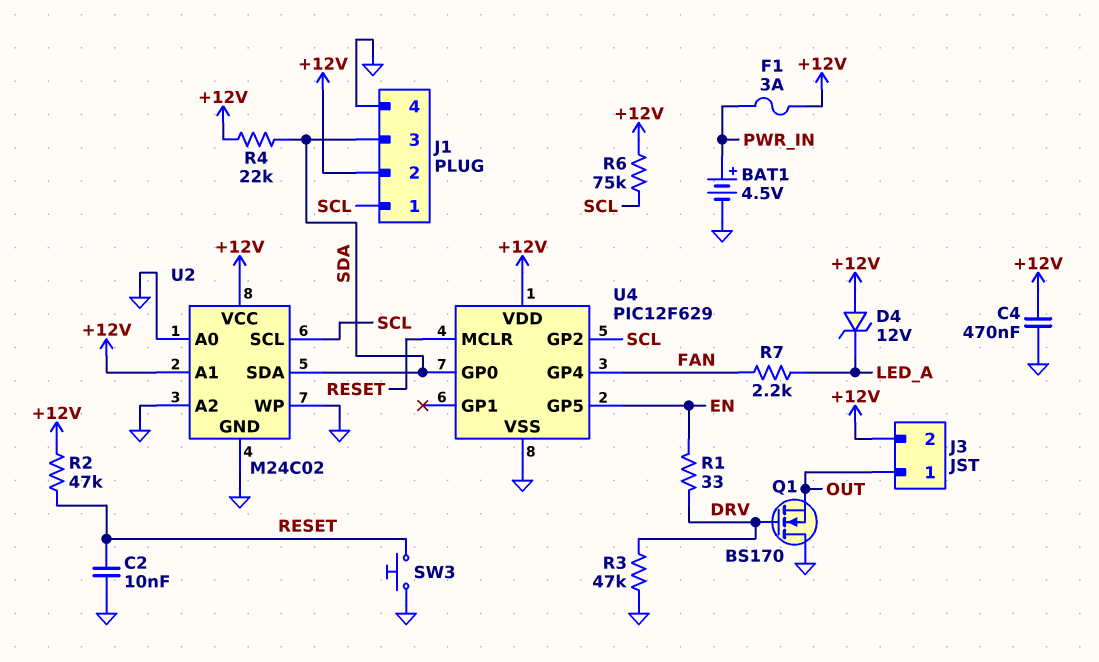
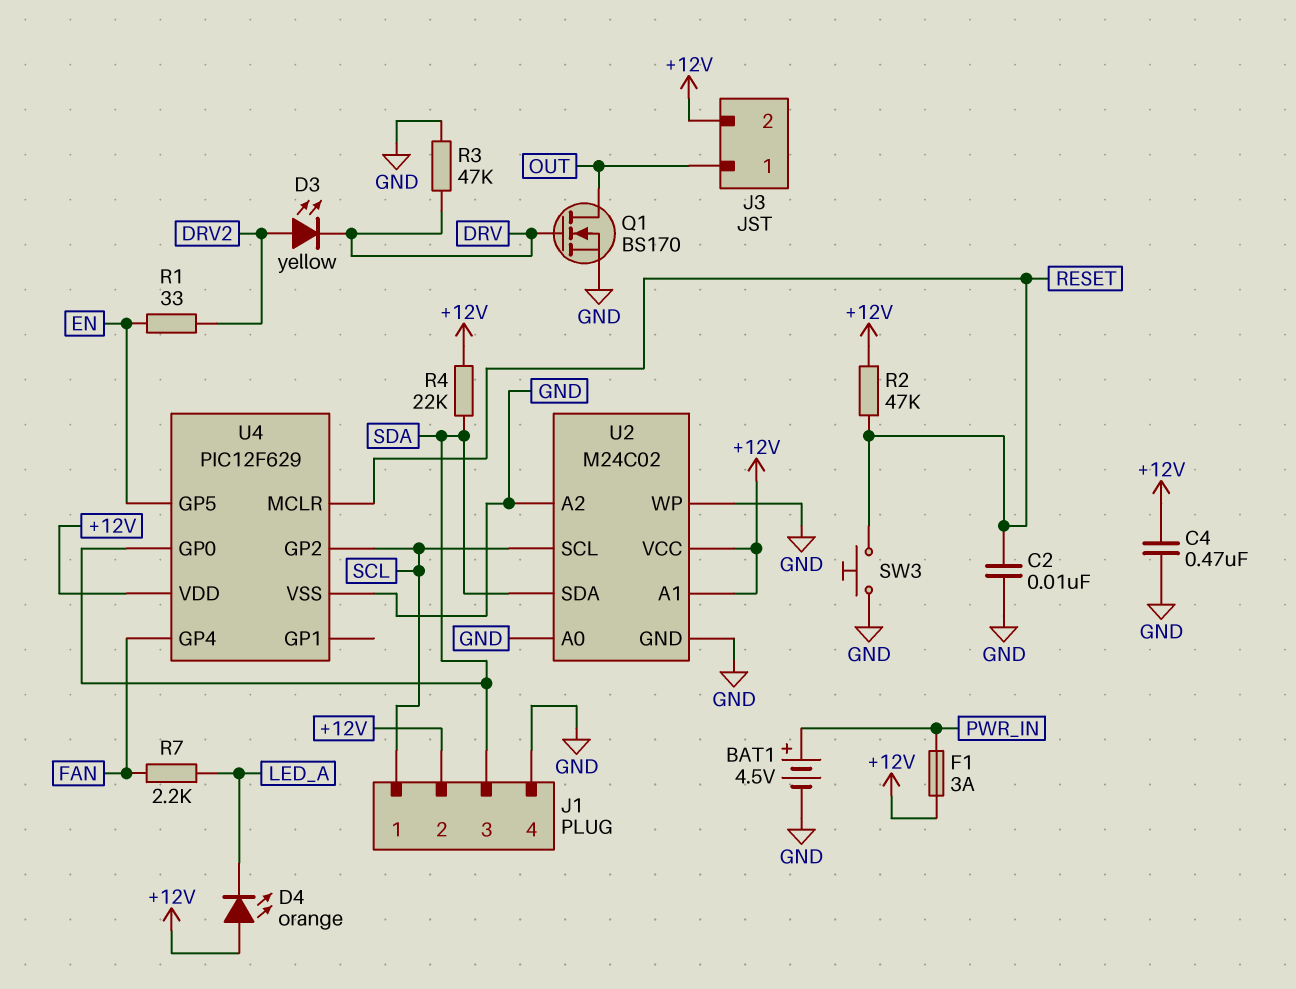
D3: none -> LED yellow (A DRV2, K DRV)
D4: zener 12V (A +12V, K LED_A) -> LED orange (A +12V, K LED_A)
Q1: NMOS BS170 (G DRV, D GND, S OUT) -> NMOS BS170 (G DRV, D OUT, S GND)
R1: 33 (DRV, EN) -> 33 (DRV2, EN)
R6: 75k (+12V, SCL) -> none

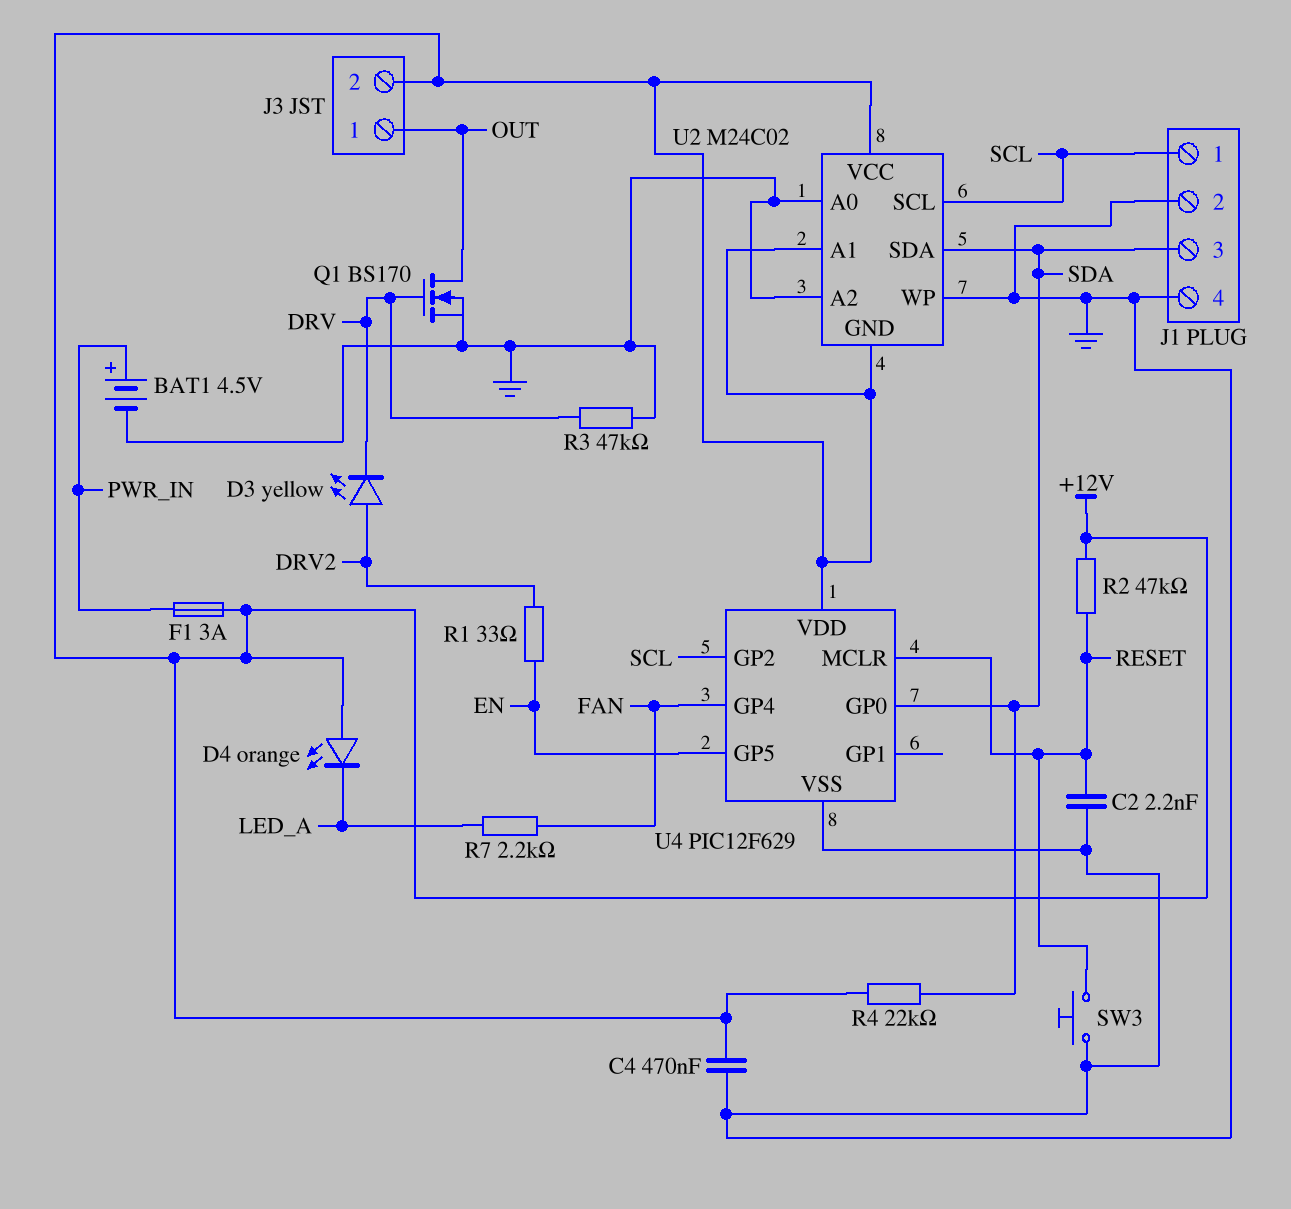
C2: 10nF (GND, RESET) -> 2.2nF (GND, RESET)
J1 pin 2: +12V -> GND
U2 pin GND: GND -> +12V

